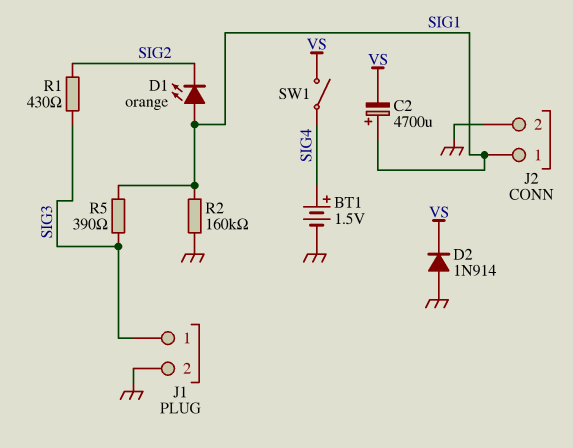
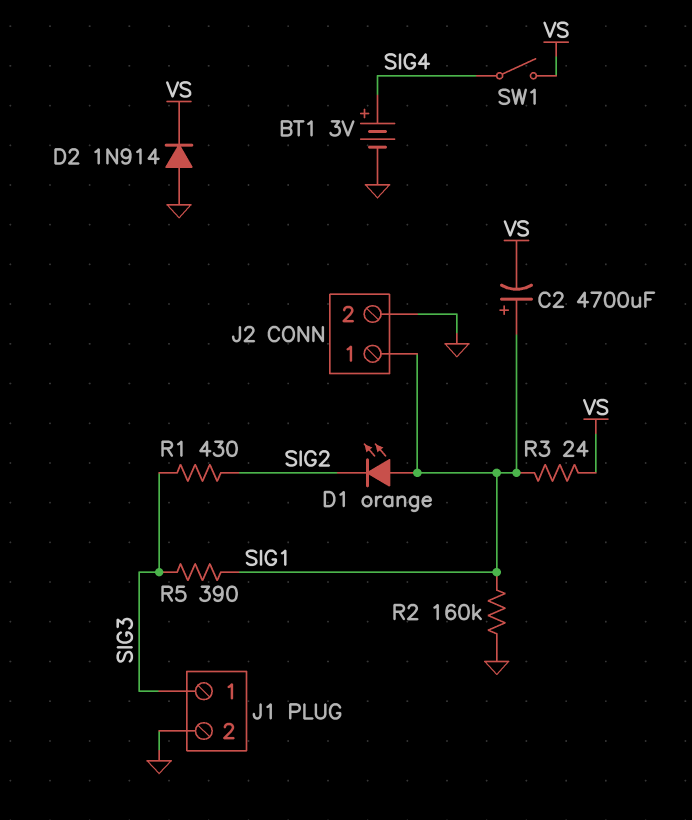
BT1: 1.5V (plus SIG4, minus GND) -> 3V (plus SIG4, minus GND)
R3: none -> 24 (SIG1, VS)

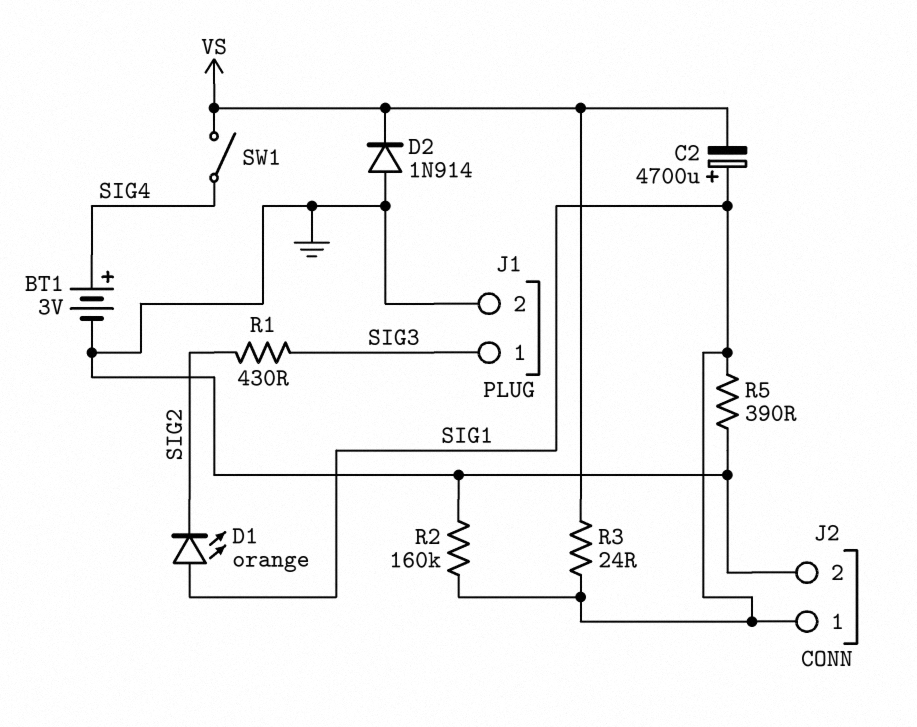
R5: 390 (SIG1, SIG3) -> 390 (GND, SIG1)

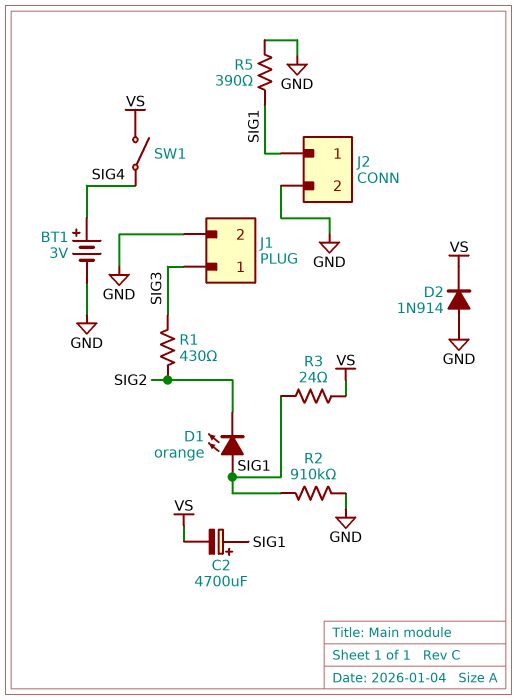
R2: 160k (GND, SIG1) -> 910k (GND, SIG1)

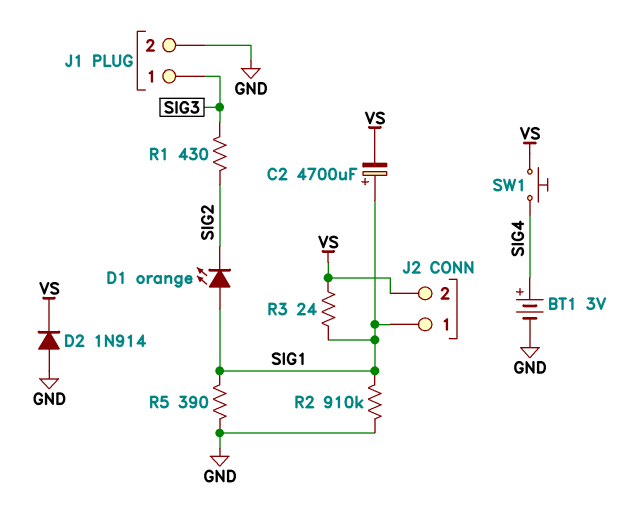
J2 pin 2: GND -> VS
SW1: switch (SIG4, VS) -> button (SIG4, VS)

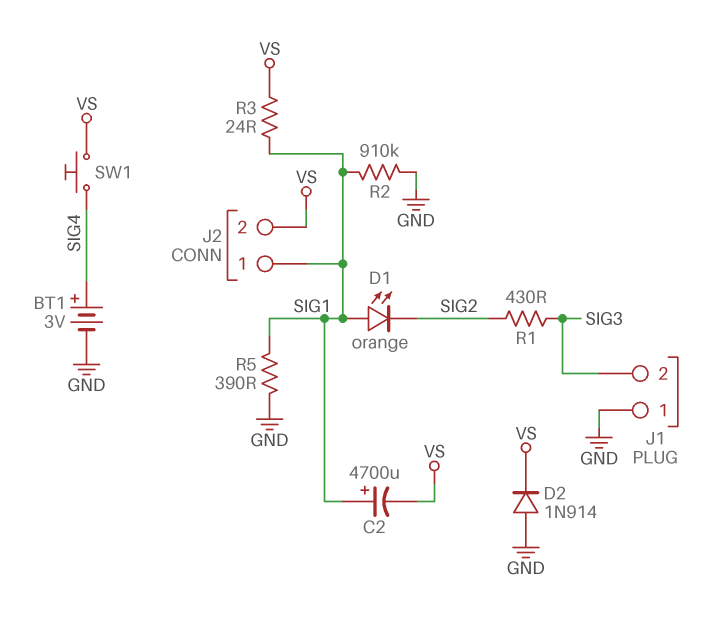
J1 pin 1: SIG3 -> GND
J1 pin 2: GND -> SIG3

